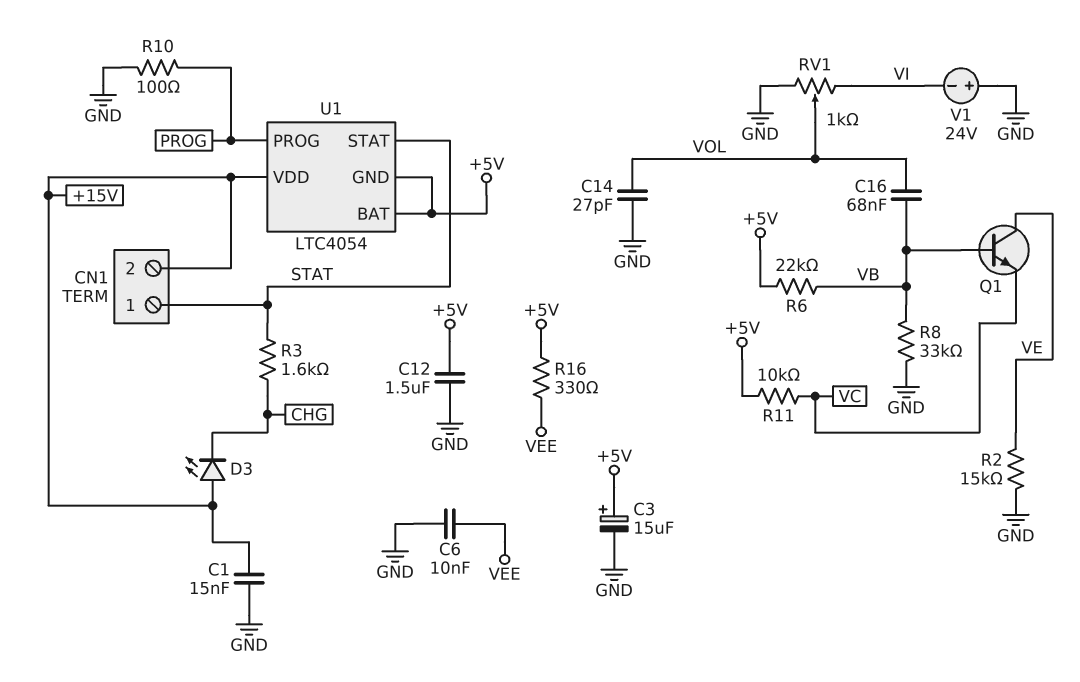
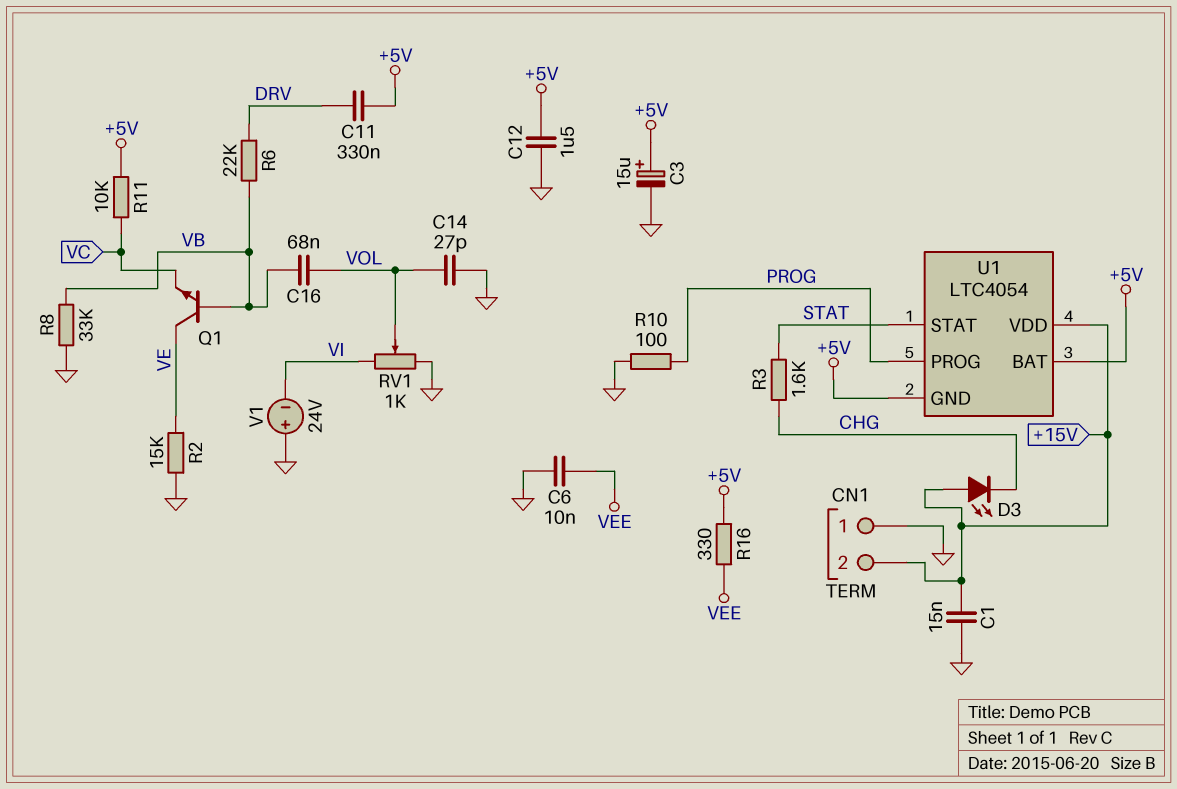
C11: none -> 330nF (+5V, DRV)
CN1 pin 1: STAT -> GND
R6: 22k (+5V, VB) -> 22k (DRV, VB)

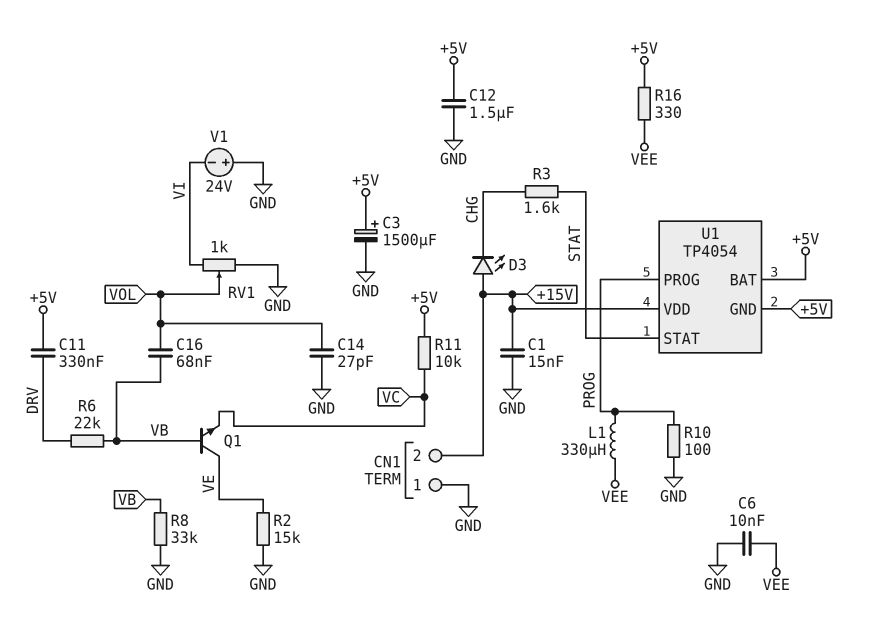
C3: 15uF (plus +5V, minus GND) -> 1500uF (plus +5V, minus GND)
L1: none -> 330uH (PROG, VEE)
U1: LTC4054 -> TP4054

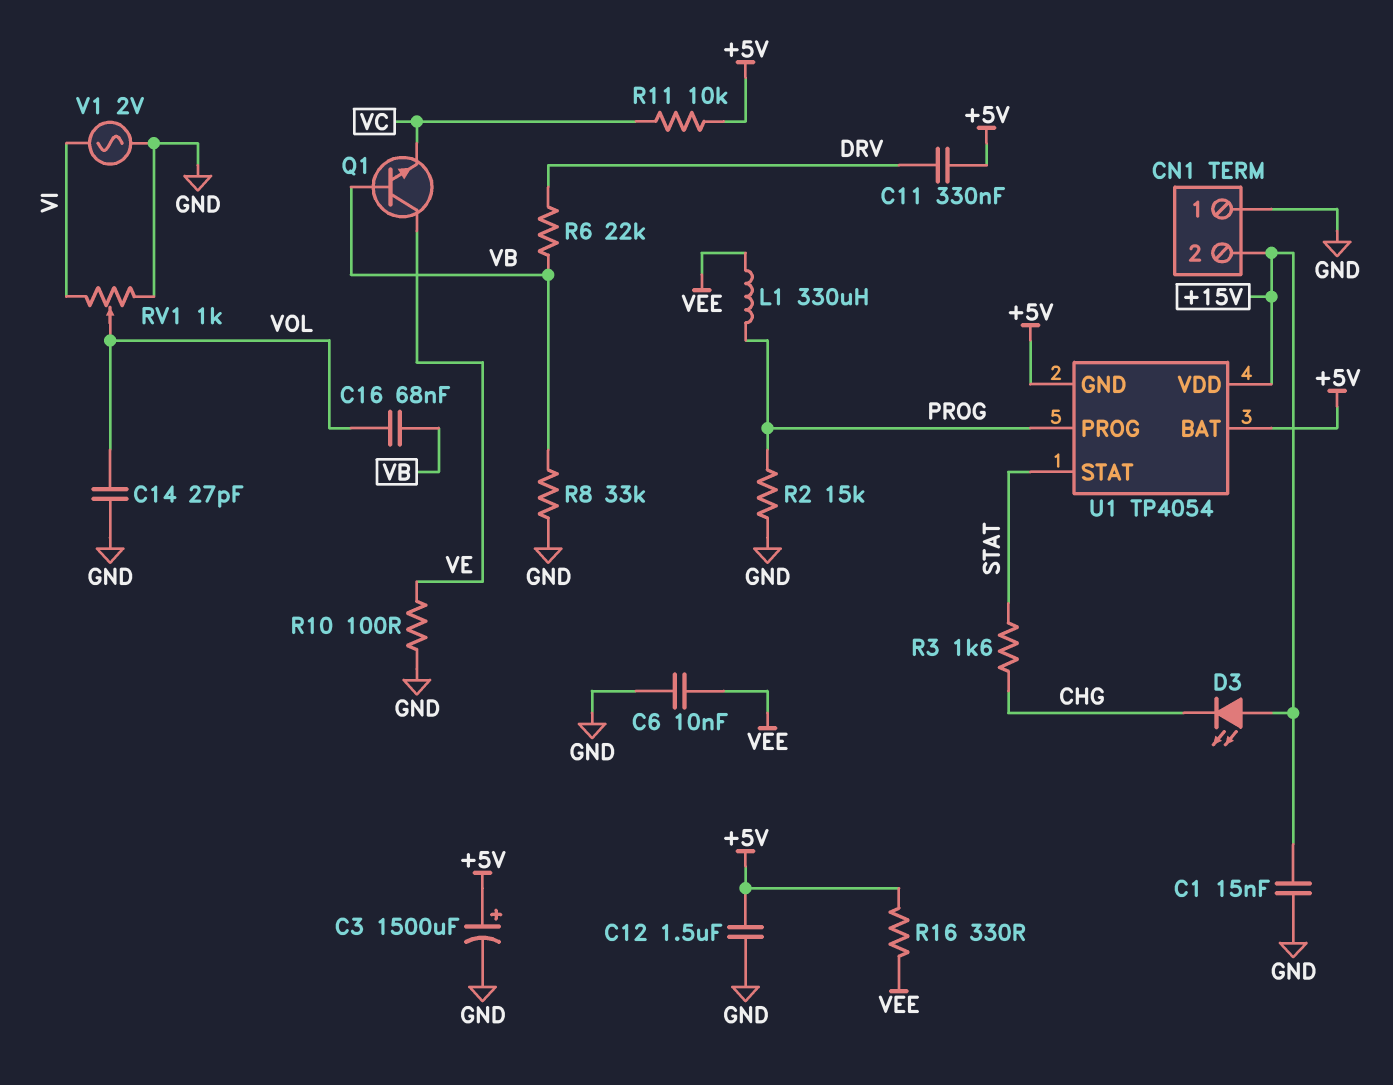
R2: 15k (GND, VE) -> 15k (GND, PROG)
R10: 100 (GND, PROG) -> 100 (GND, VE)
V1: 24V (plus GND, minus VI) -> AC 2V (GND, VI)

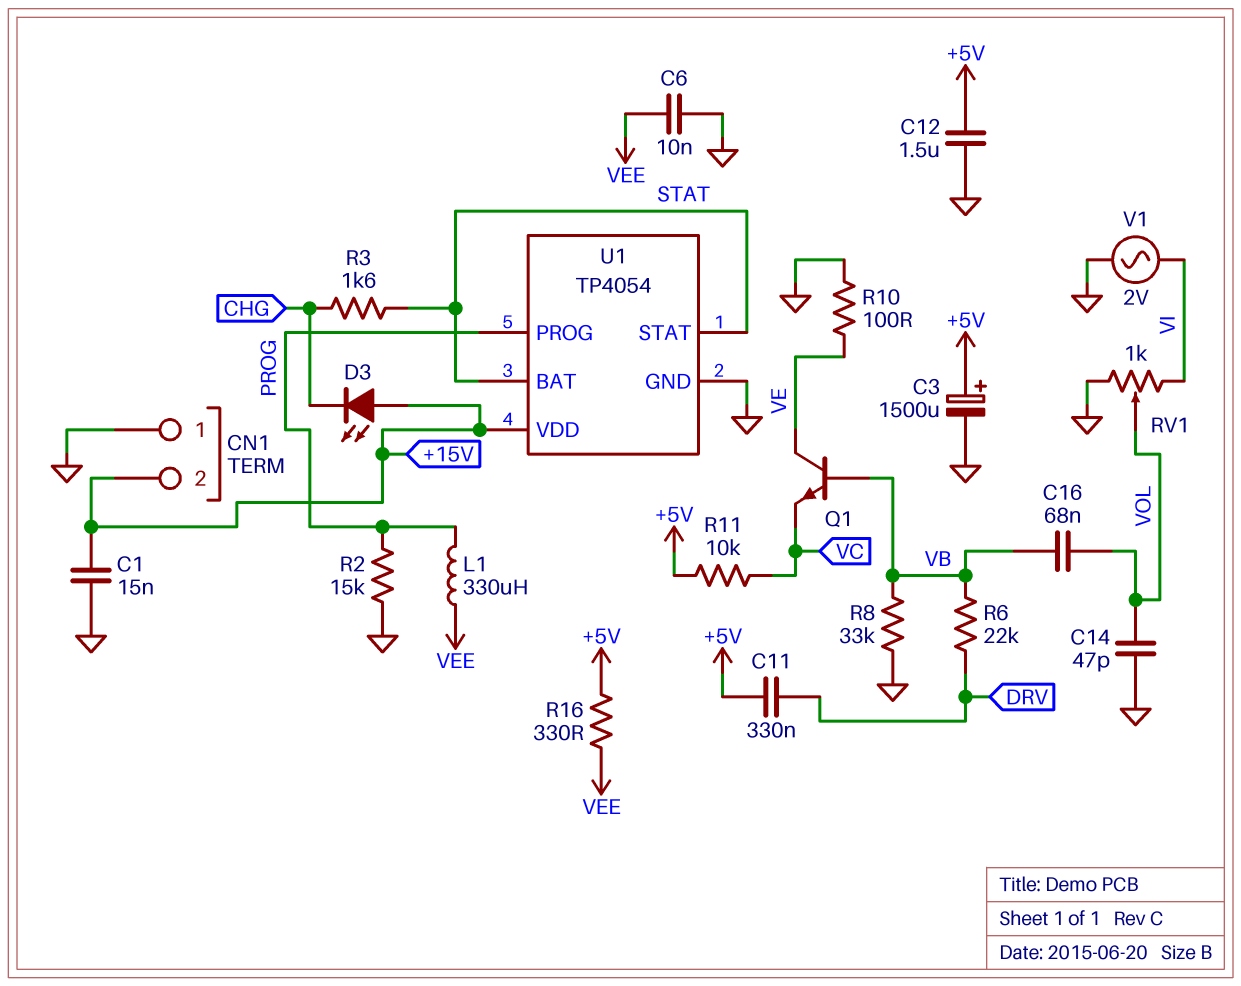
C14: 27pF (GND, VOL) -> 47pF (GND, VOL)
U1 pin BAT: +5V -> STAT
U1 pin GND: +5V -> GND

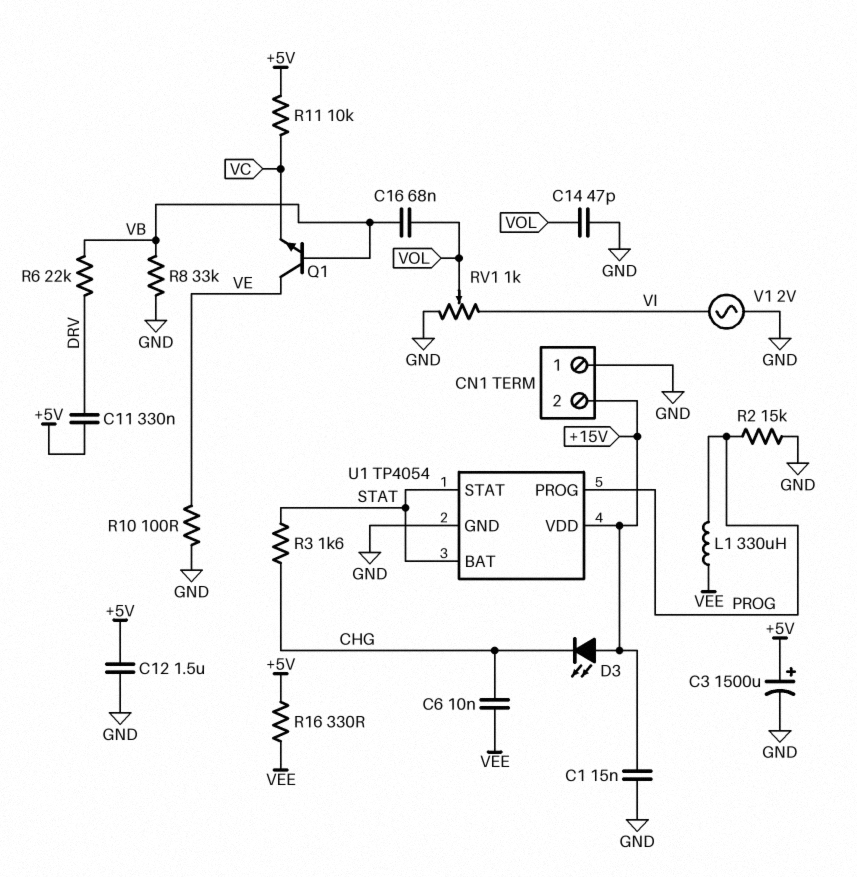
C6: 10nF (GND, VEE) -> 10nF (CHG, VEE)

